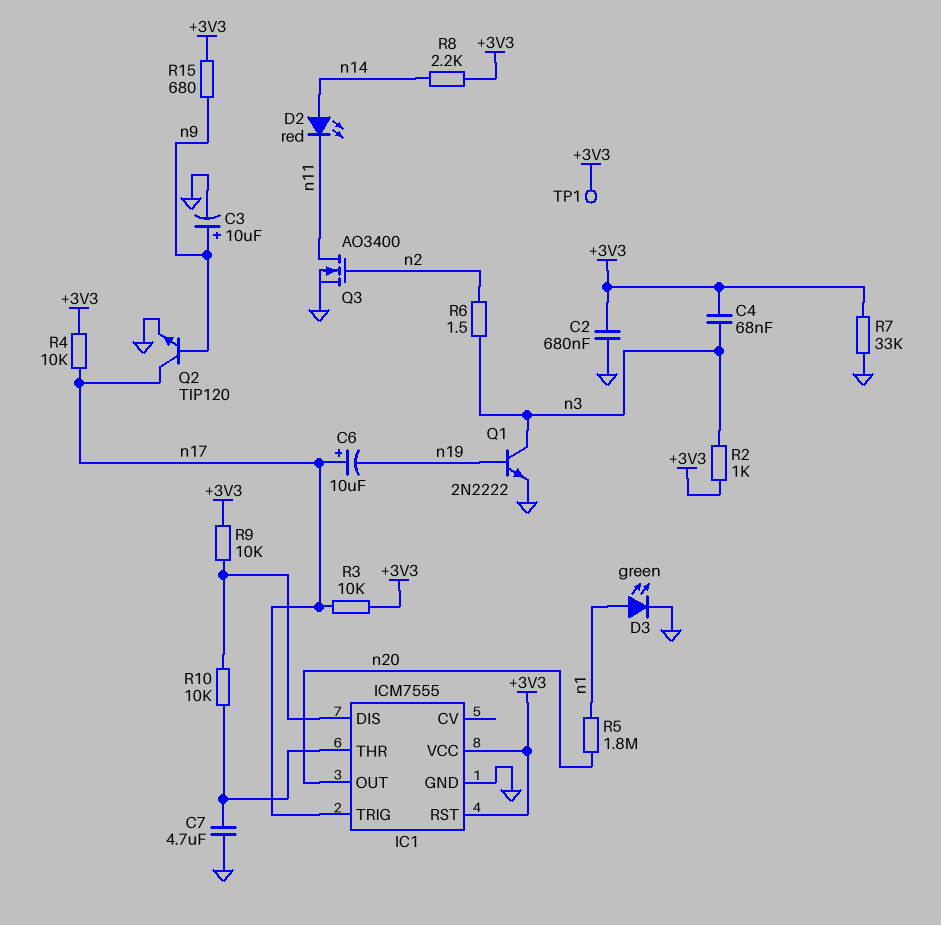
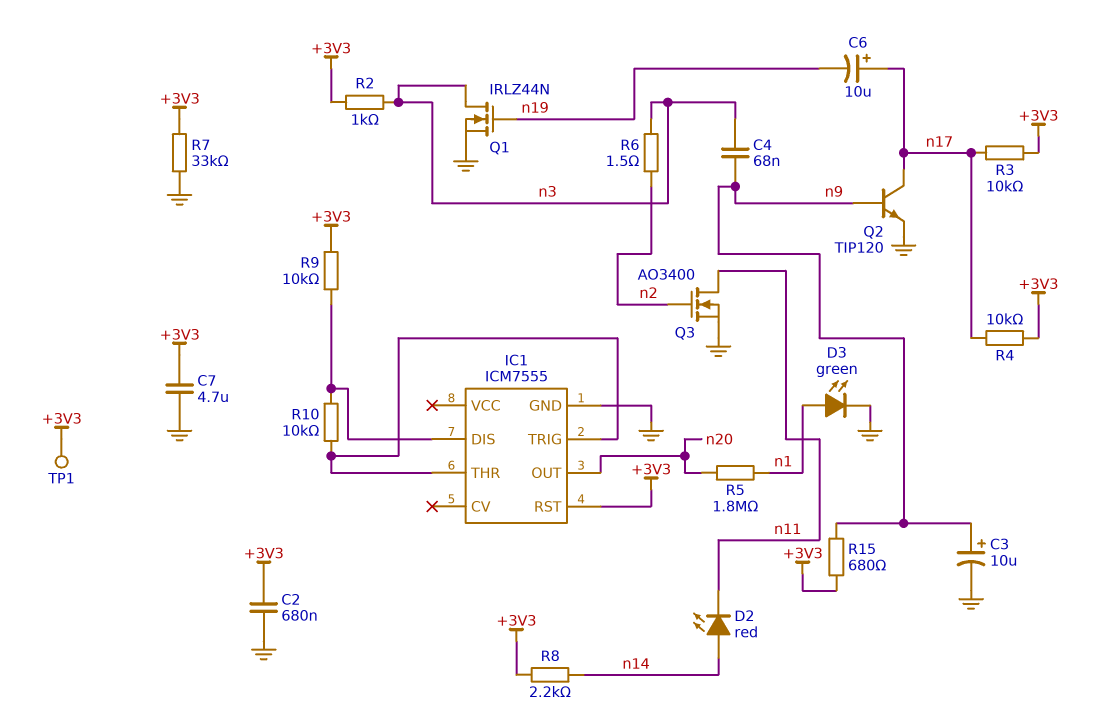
C4: 68nF (+3V3, n3) -> 68nF (n3, n9)
C7: 4.7uF (GND, IC1/THR) -> 4.7uF (+3V3, GND)
IC1 pin TRIG: n17 -> IC1/THR
IC1 pin VCC: +3V3 -> none
Q1: NPN 2N2222 (B n19, C n3, E GND) -> NMOS IRLZ44N (G n19, D n3, S GND)

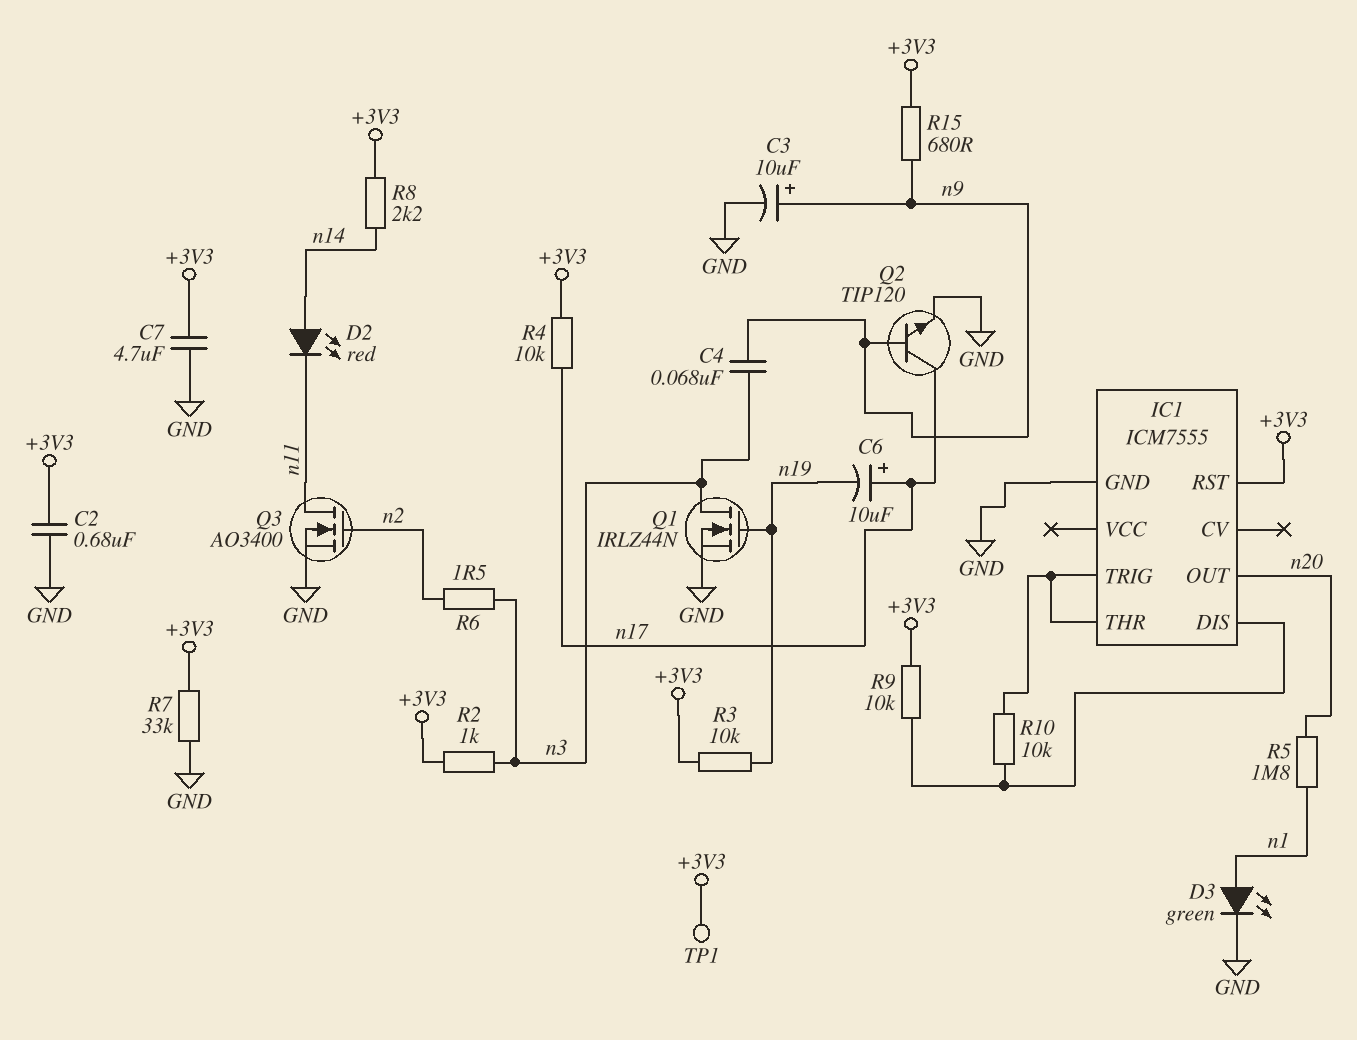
R3: 10k (+3V3, n17) -> 10k (+3V3, n19)

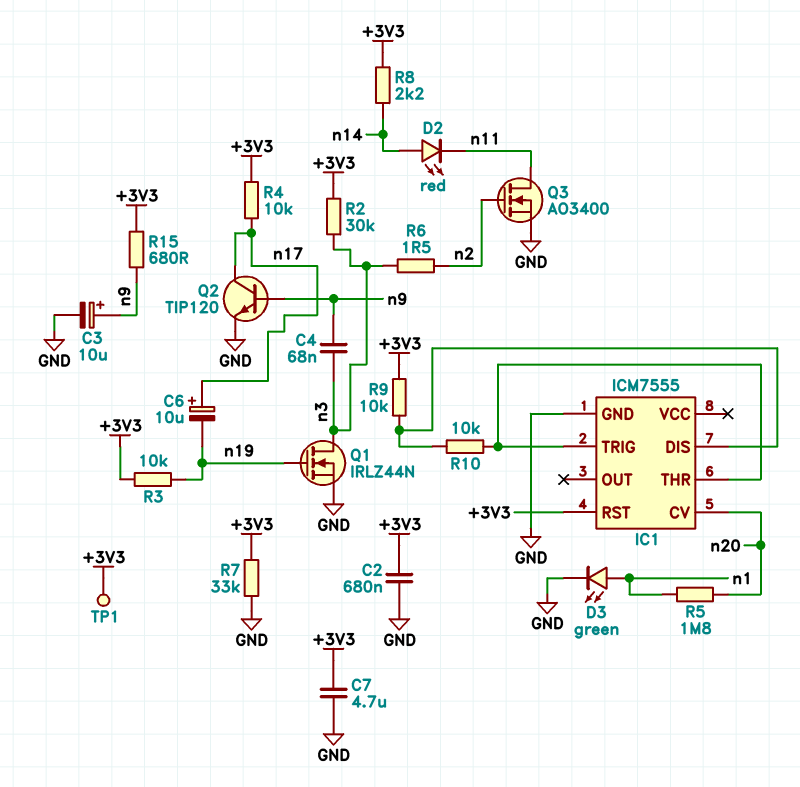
IC1 pin CV: none -> n20
IC1 pin OUT: n20 -> none
R2: 1k (+3V3, n3) -> 30k (+3V3, n3)

